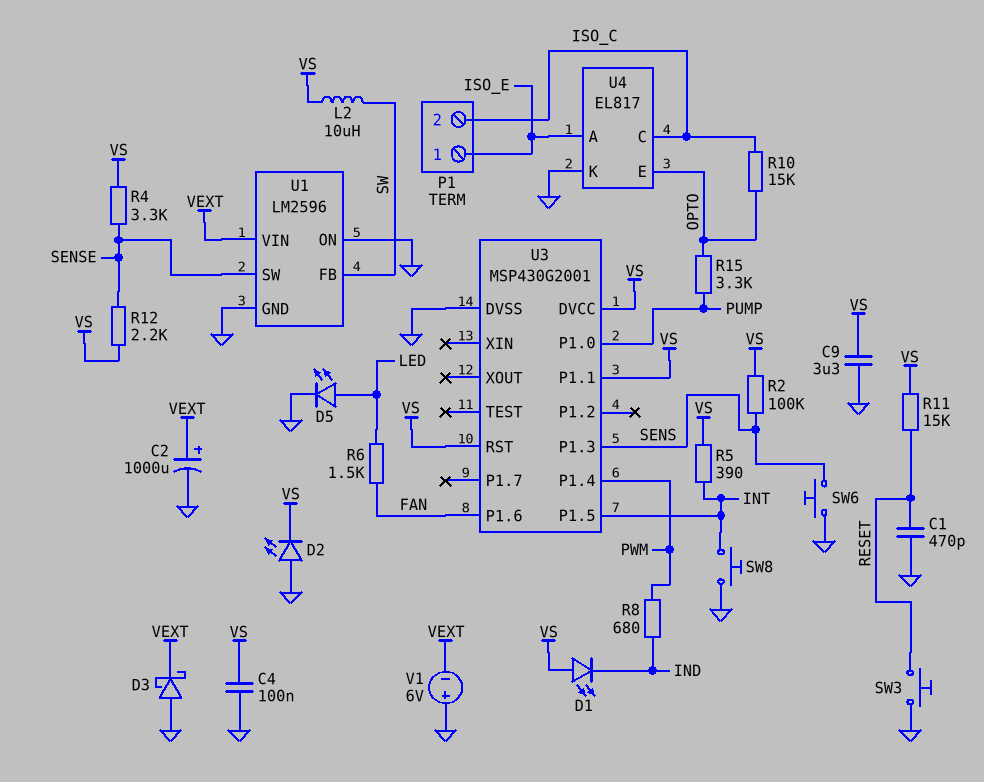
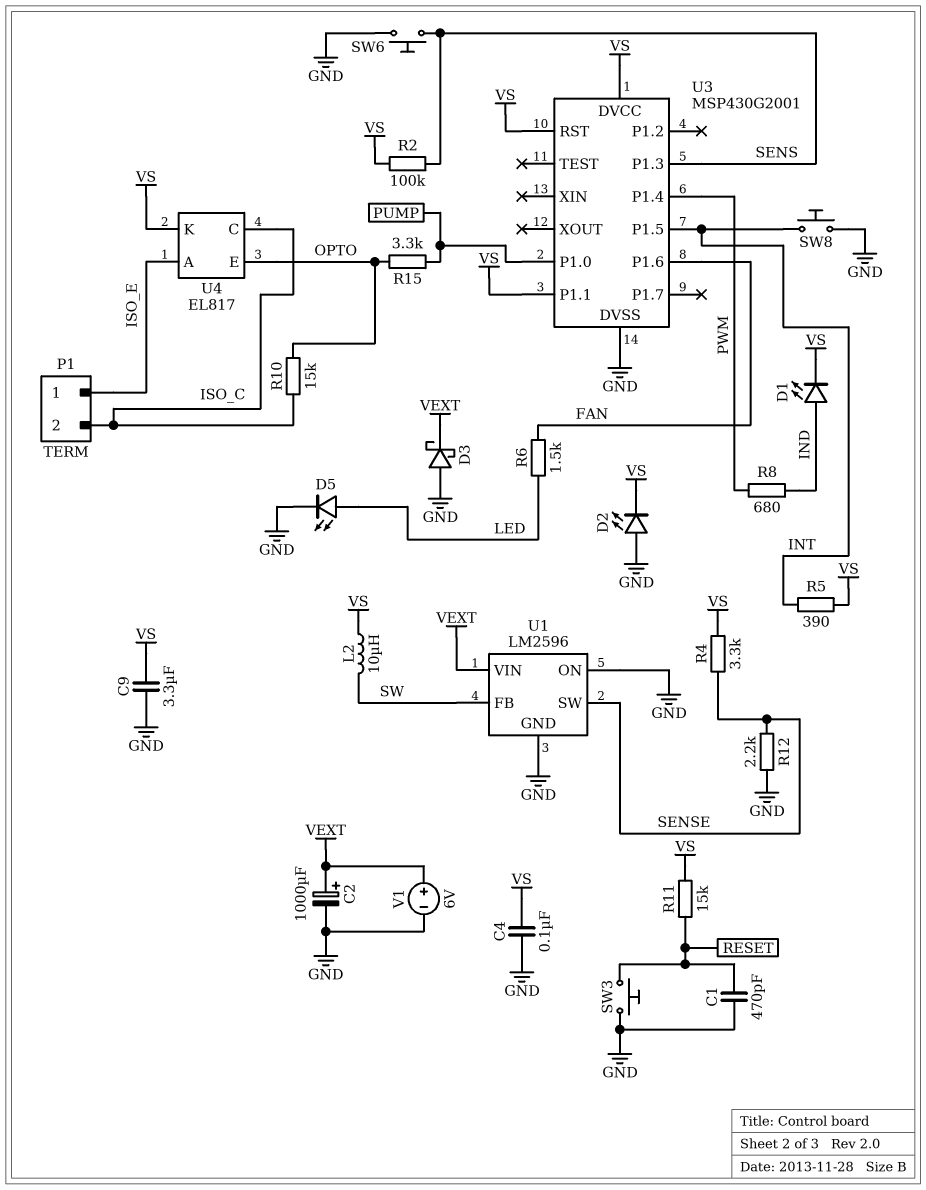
D1: LED (A VS, K IND) -> LED (A IND, K VS)
R12: 2.2k (SENSE, VS) -> 2.2k (GND, SENSE)
U4 pin K: GND -> VS
V1: 6V (plus GND, minus VEXT) -> 6V (plus VEXT, minus GND)

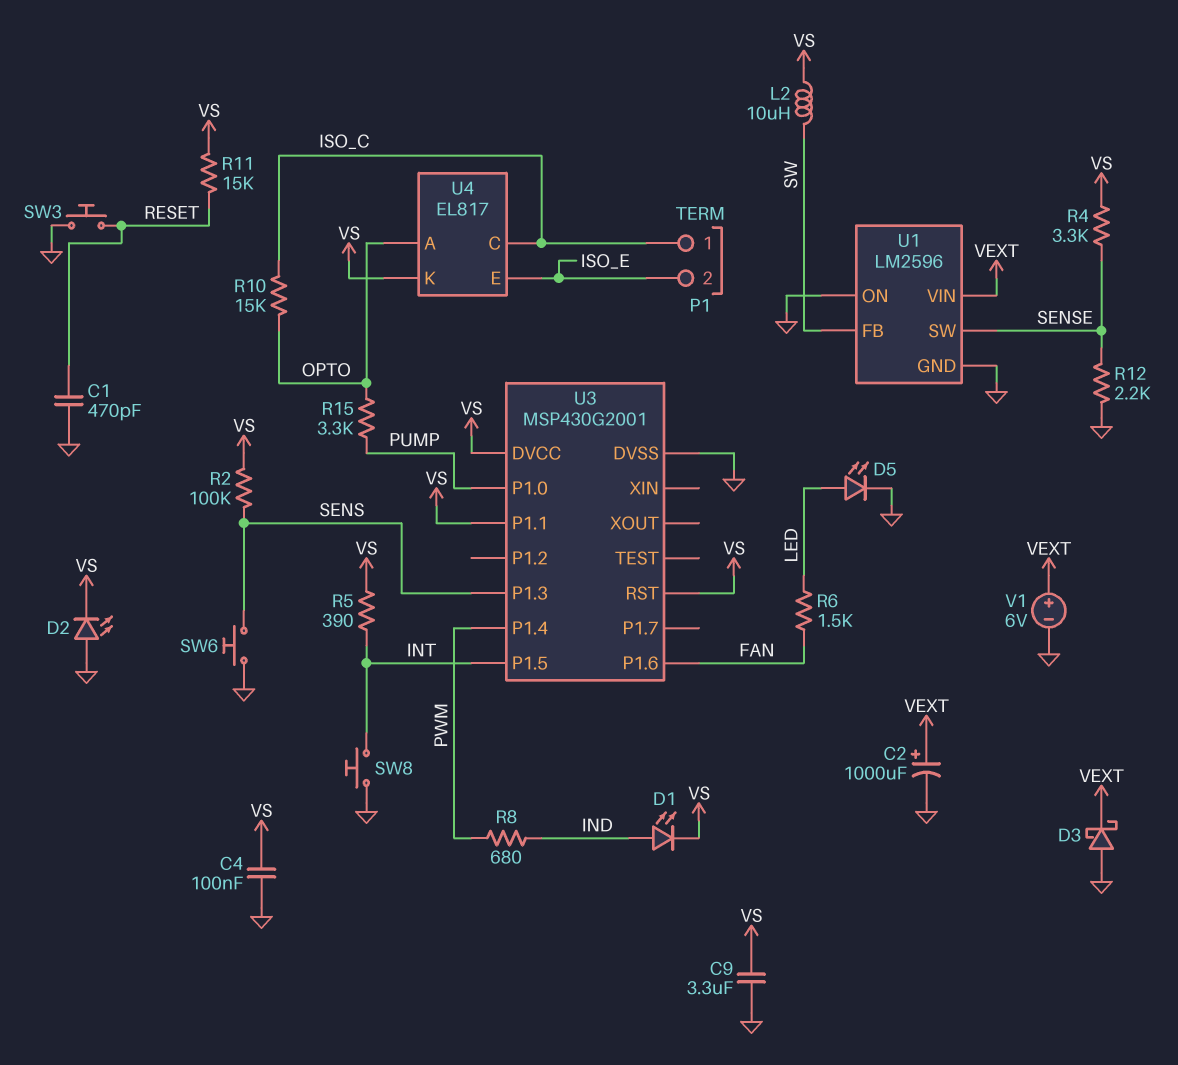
P1 pin 1: ISO_E -> ISO_C
P1 pin 2: ISO_C -> ISO_E
U4 pin A: ISO_E -> OPTO
U4 pin E: OPTO -> ISO_E

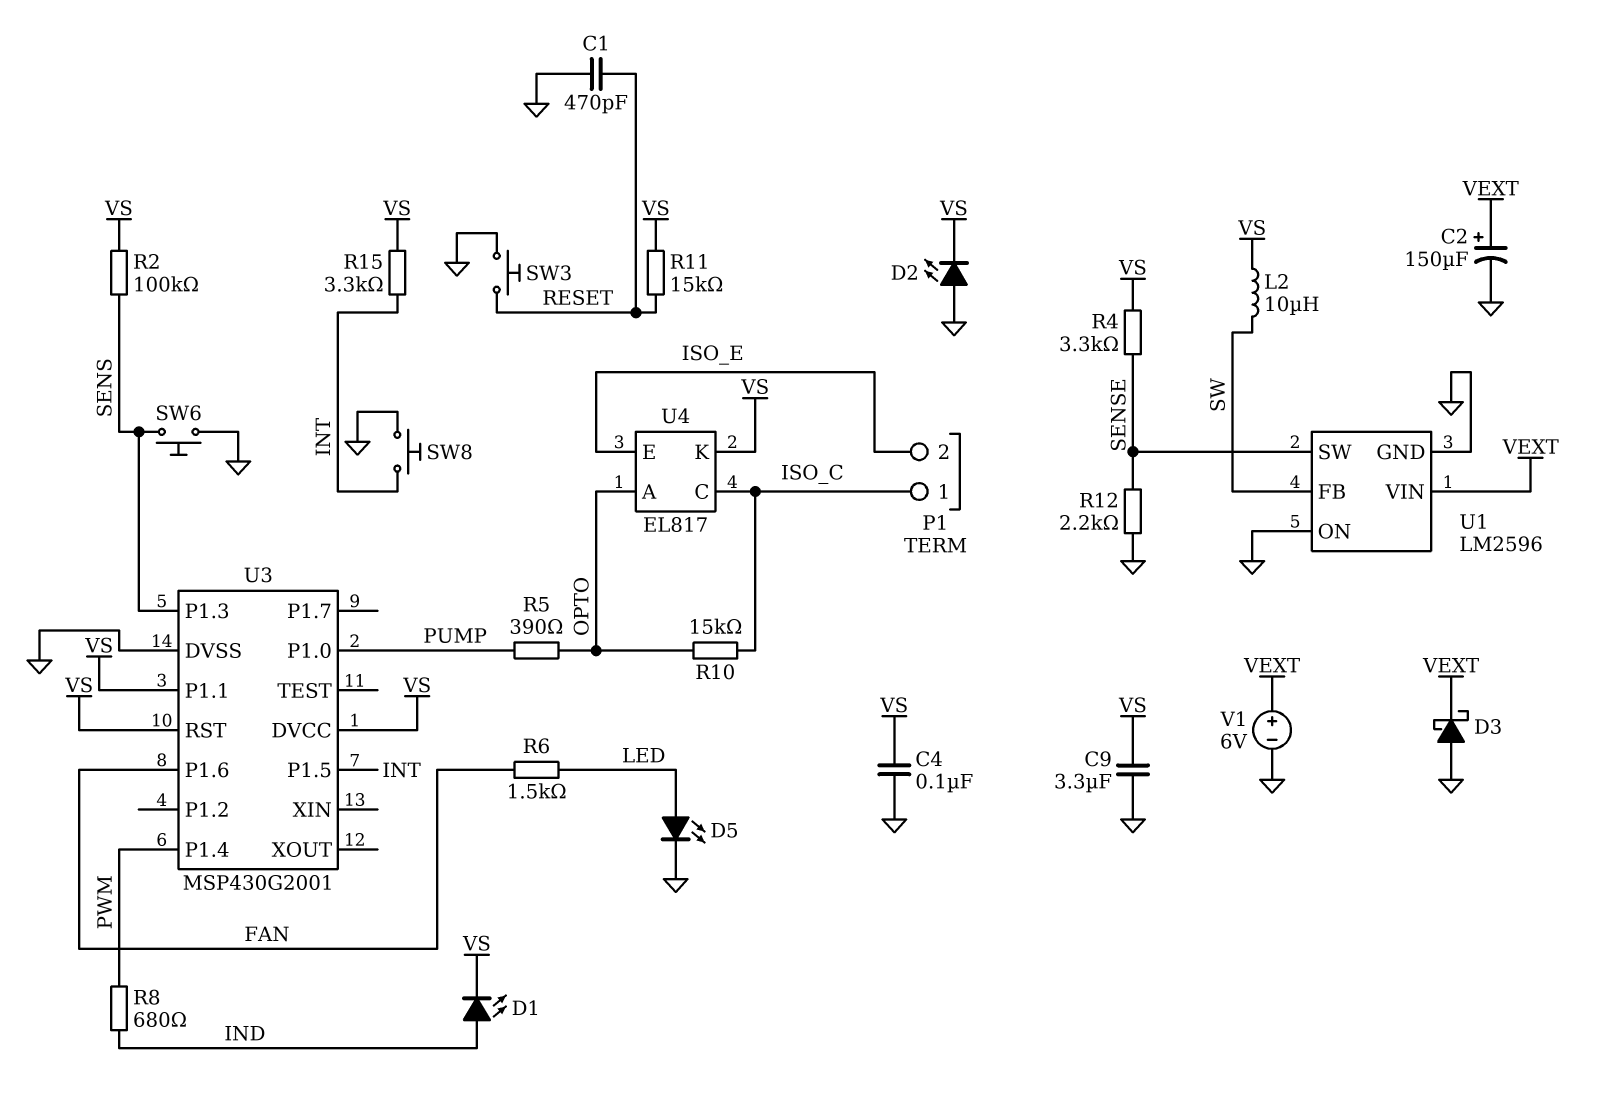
C2: 1000uF (plus VEXT, minus GND) -> 150uF (plus VEXT, minus GND)
R5: 390 (INT, VS) -> 390 (OPTO, PUMP)
R15: 3.3k (OPTO, PUMP) -> 3.3k (INT, VS)

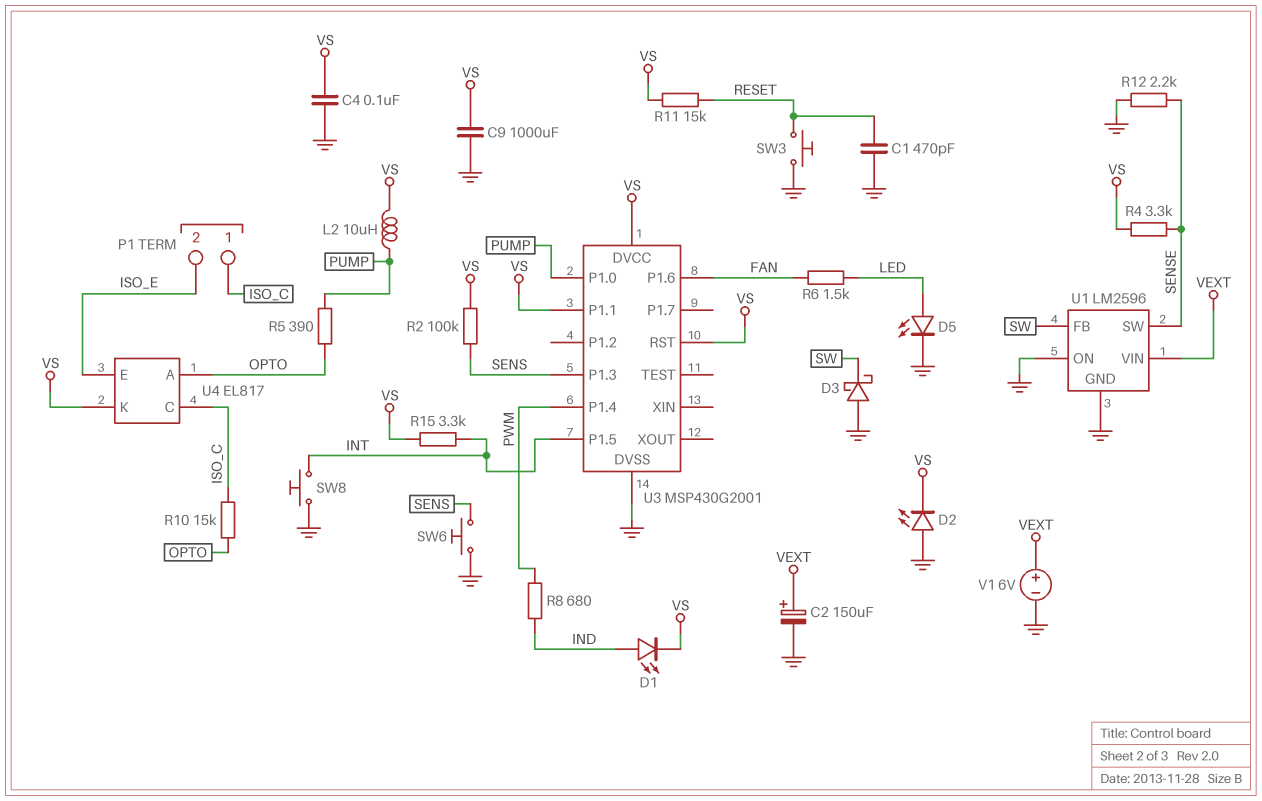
C9: 3.3uF (GND, VS) -> 1000uF (GND, VS)
D3: schottky (A GND, K VEXT) -> schottky (A GND, K SW)
L2: 10uH (SW, VS) -> 10uH (PUMP, VS)

